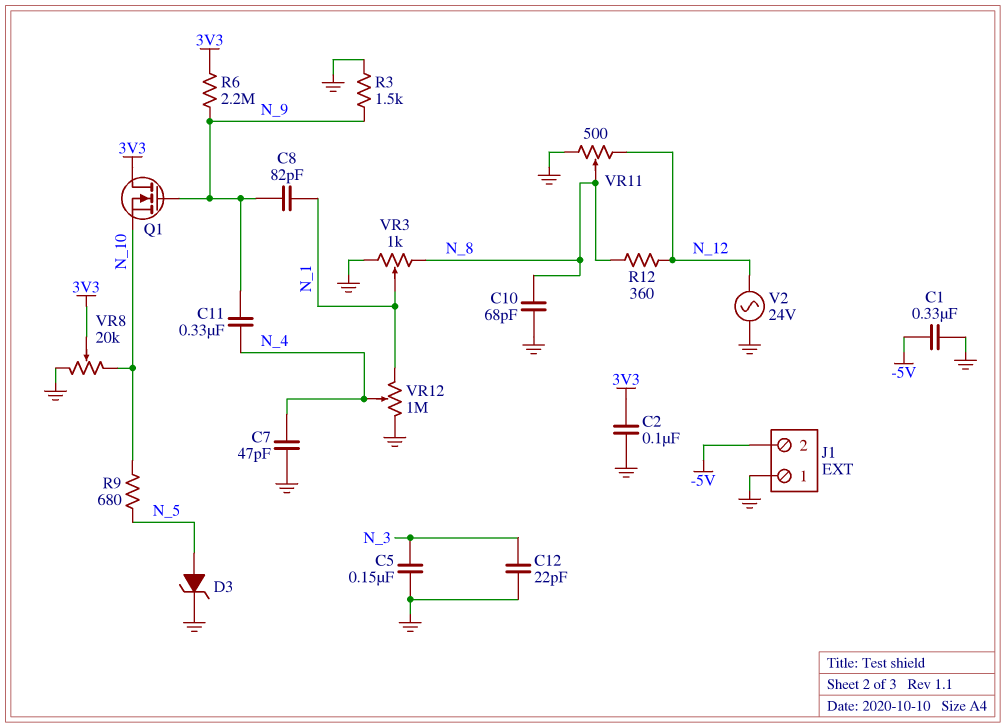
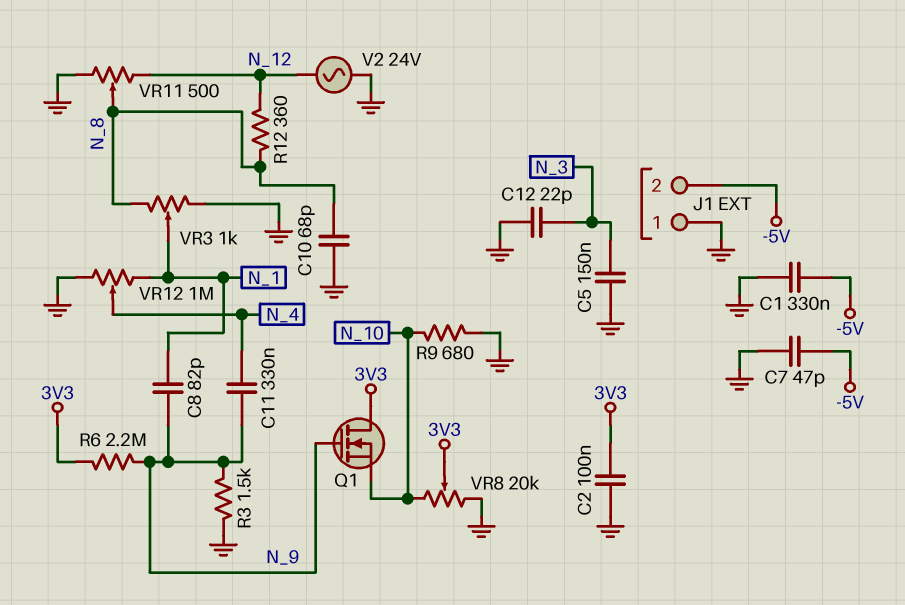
C7: 47pF (GND, N_4) -> 47pF (-5V, GND)
D3: zener (A N_5, K GND) -> none
R9: 680 (N_5, N_10) -> 680 (GND, N_10)

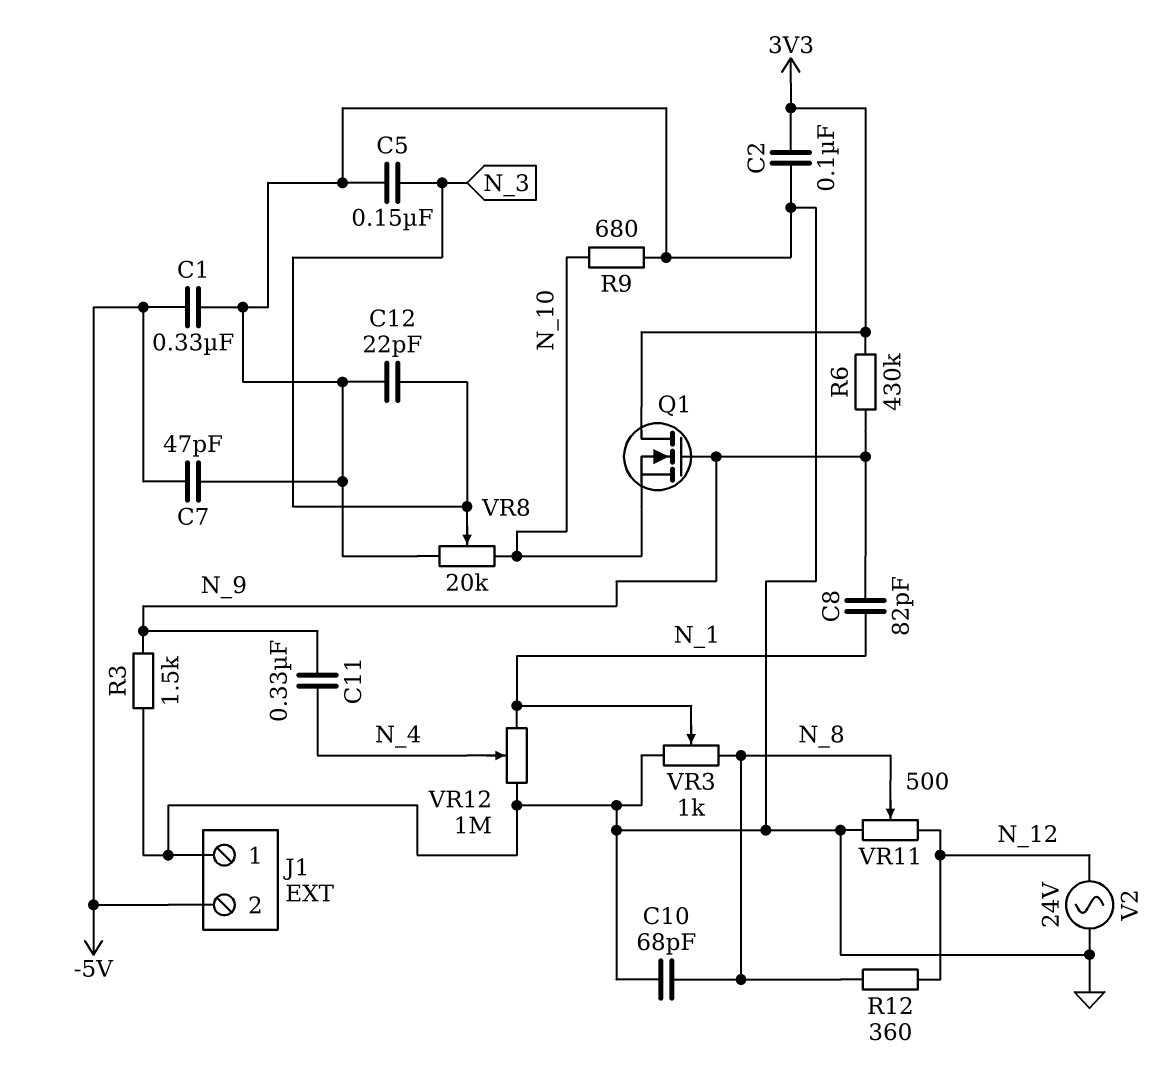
R6: 2.2M (3V3, N_9) -> 430k (3V3, N_9)
VR8: 20k (GND, N_10, wiper 3V3) -> 20k (GND, N_10, wiper N_3)

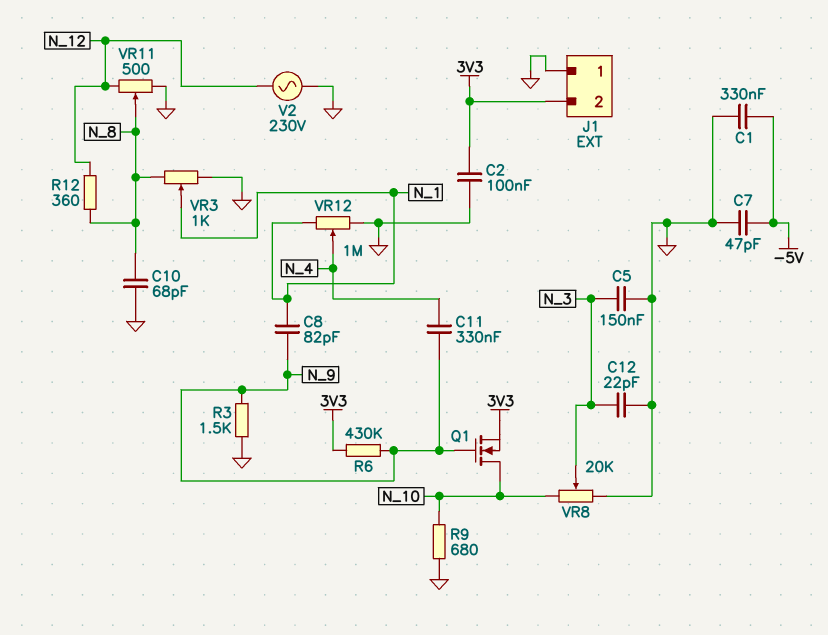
J1 pin 2: -5V -> 3V3
Q1: NMOS (G N_9, D 3V3, S N_10) -> NMOS (G N_9, D N_10, S 3V3)
V2: AC 24V (GND, N_12) -> AC 230V (GND, N_12)

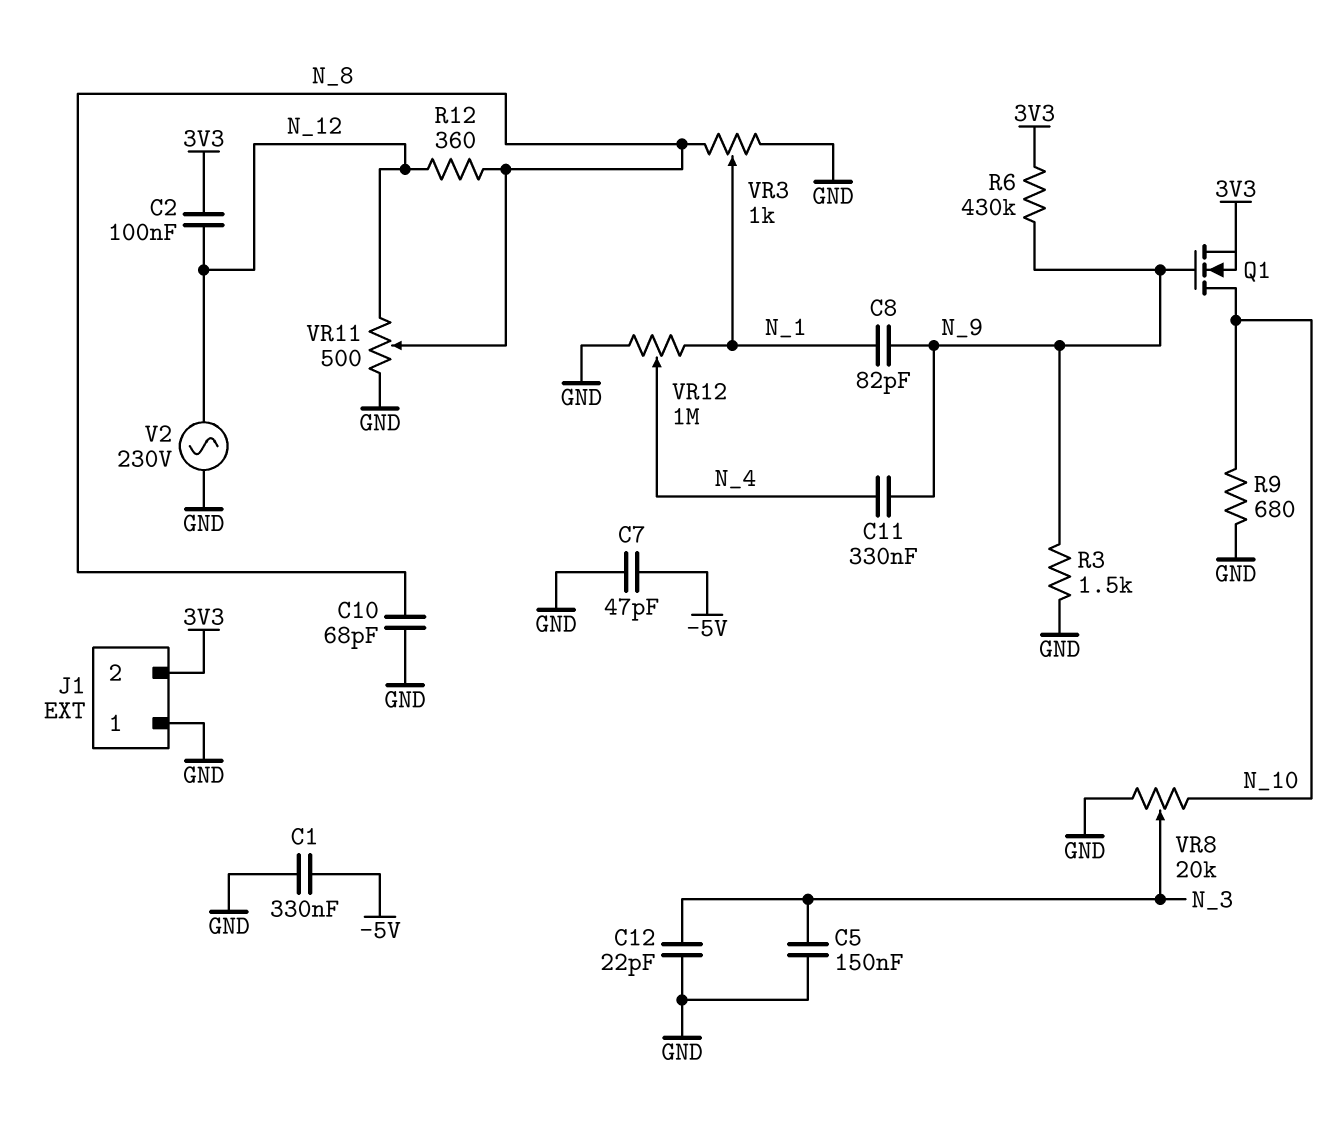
C2: 100nF (3V3, GND) -> 100nF (3V3, N_12)

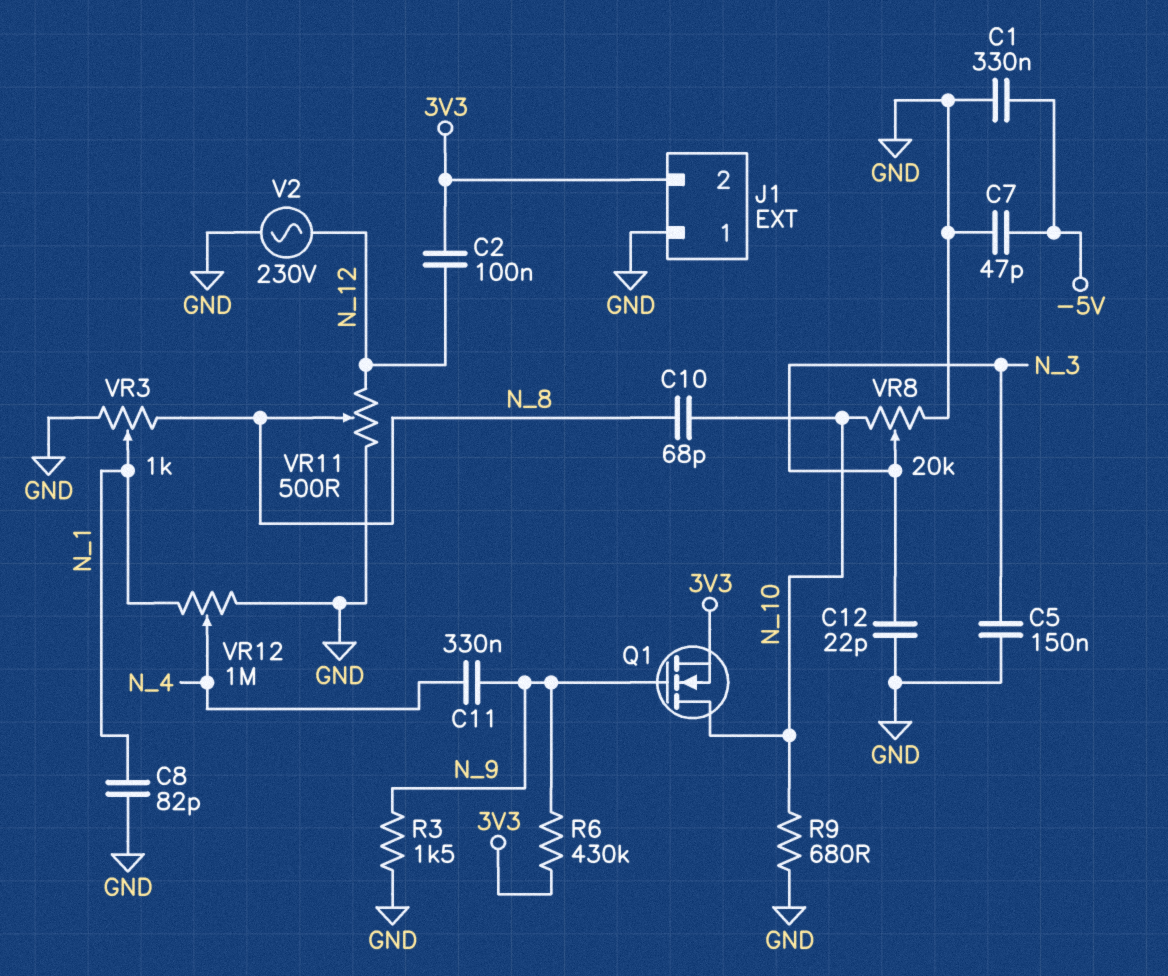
C8: 82pF (N_1, N_9) -> 82pF (GND, N_1)
C10: 68pF (GND, N_8) -> 68pF (N_8, N_10)
R12: 360 (N_8, N_12) -> none

